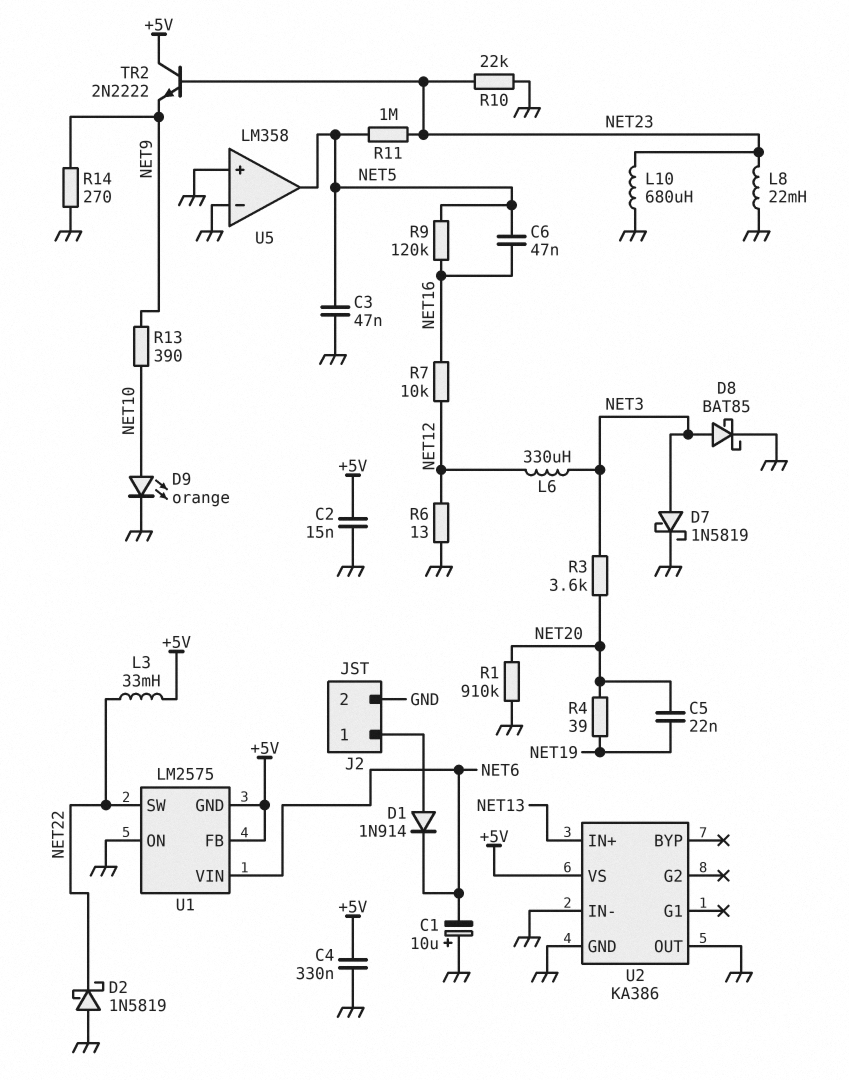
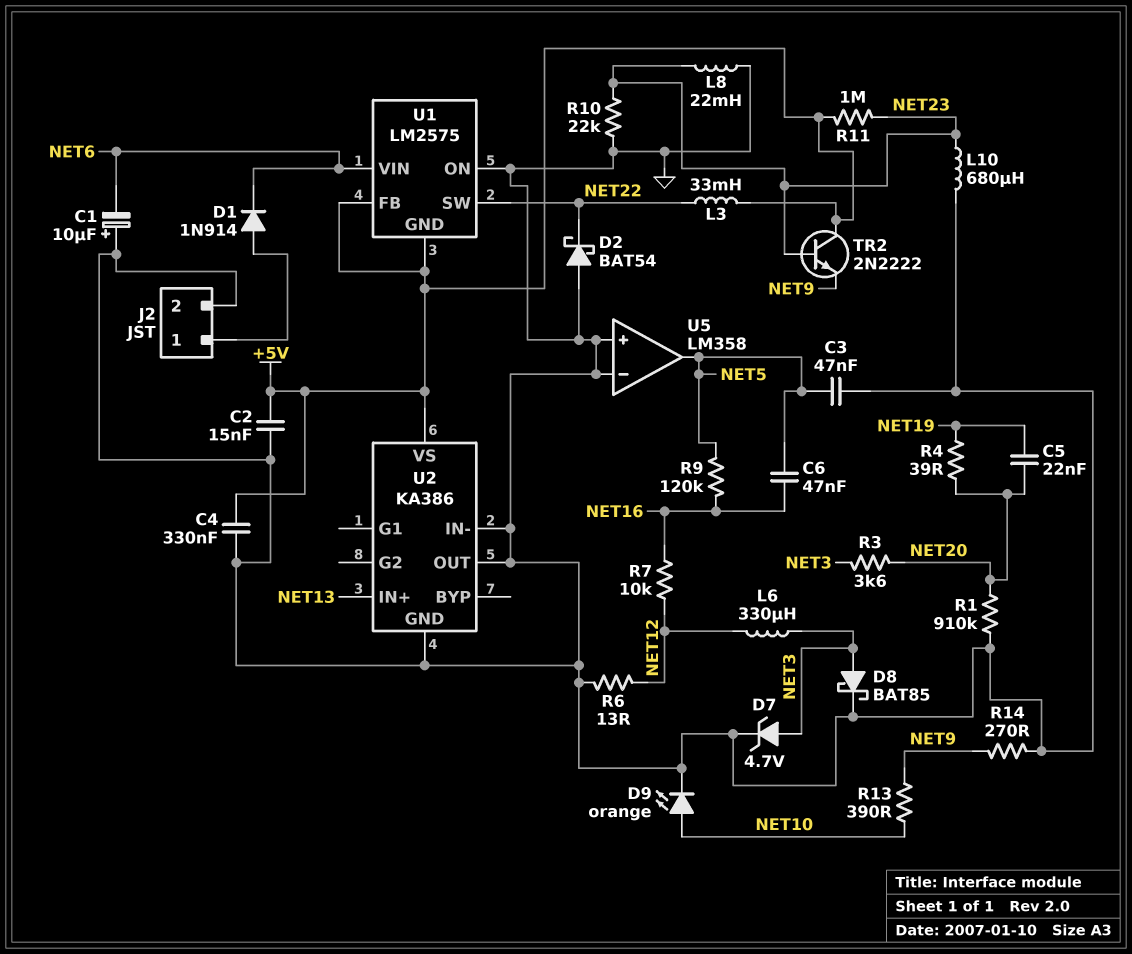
D2: schottky 1N5819 (A GND, K NET22) -> schottky BAT54 (A GND, K NET22)
D7: schottky 1N5819 (A NET3, K GND) -> zener 4.7V (A NET3, K GND)
R11: 1M (NET5, NET23) -> 1M (+5V, NET23)

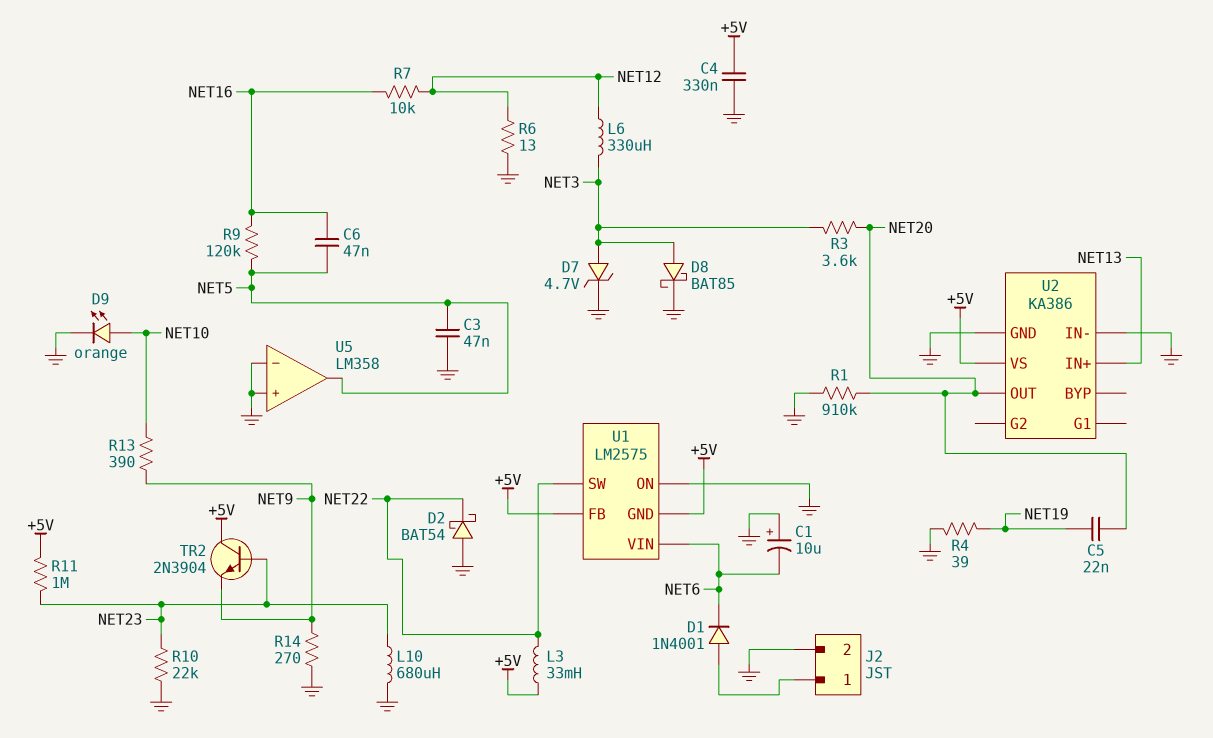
C2: 15nF (+5V, GND) -> none
D1: diode 1N914 (A J2/1, K NET6) -> diode 1N4001 (A J2/1, K NET6)
L8: 22mH (GND, NET23) -> none
R4: 39 (NET19, NET20) -> 39 (GND, NET19)
TR2: NPN 2N2222 (B NET23, C +5V, E NET9) -> NPN 2N3904 (B NET23, C +5V, E NET9)
U2 pin OUT: GND -> NET20

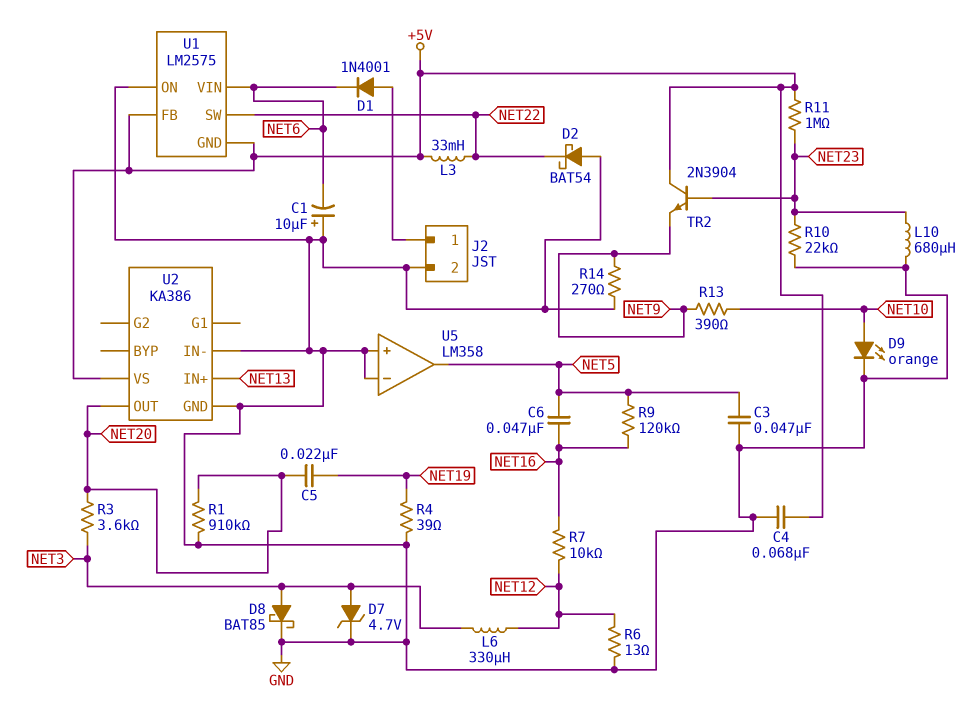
C4: 330nF (+5V, GND) -> 68nF (+5V, GND)

